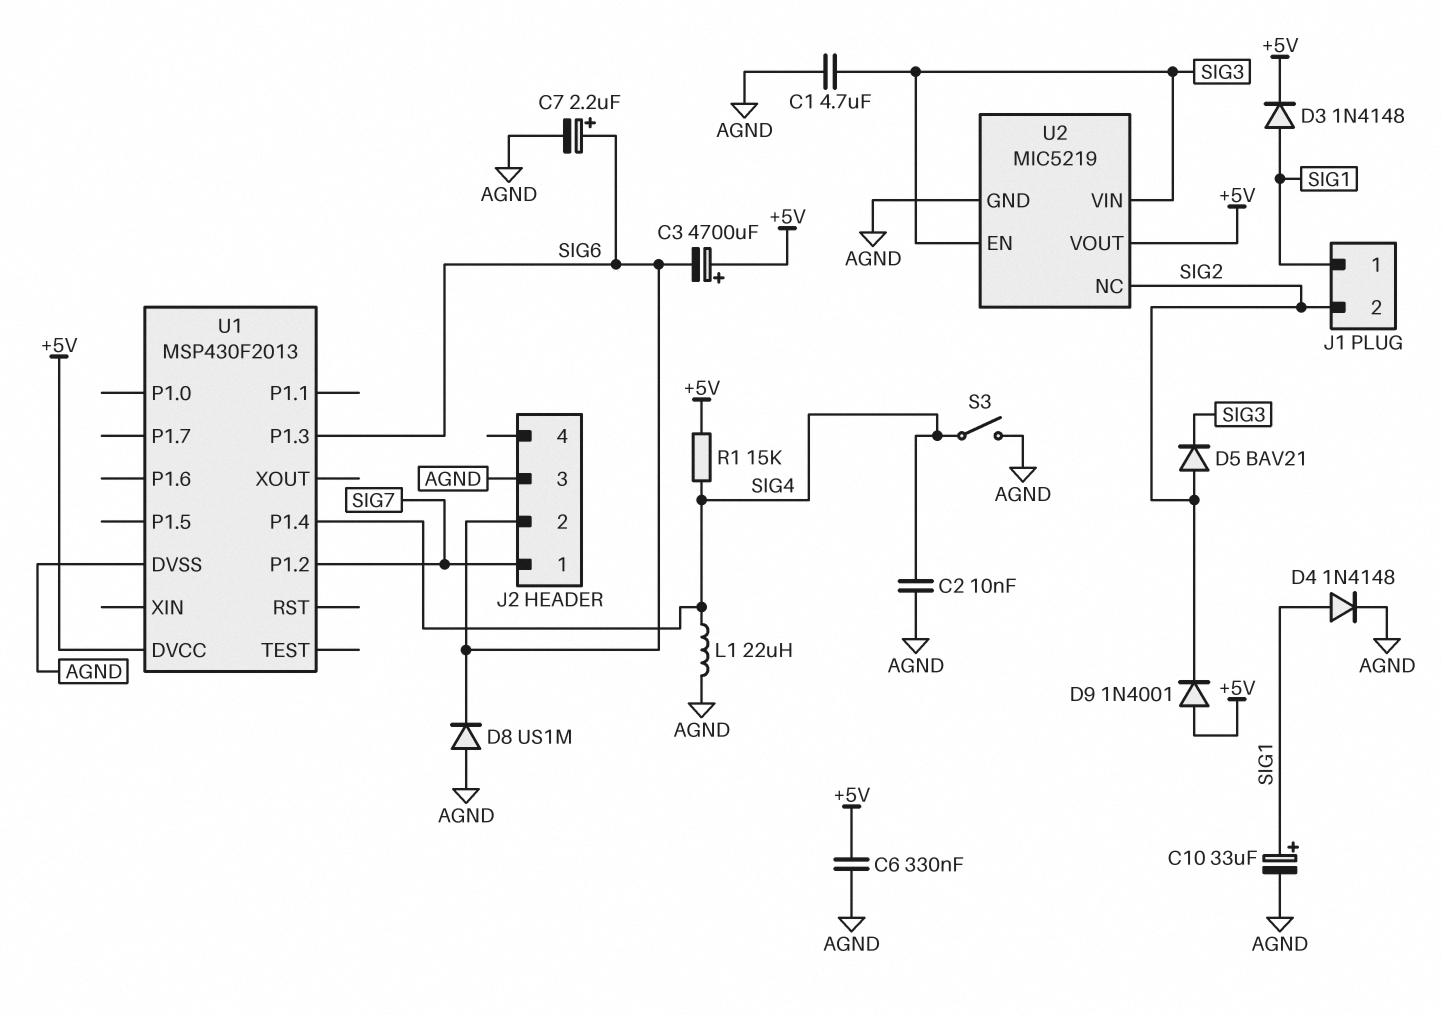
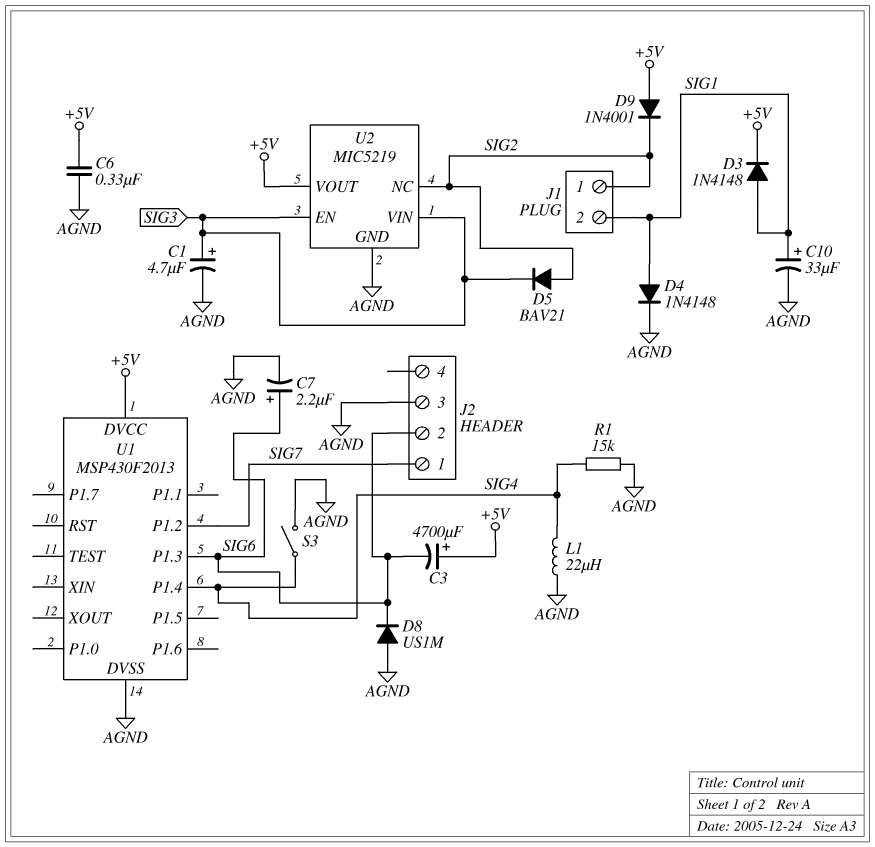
C1: 4.7uF (AGND, SIG3) -> 4.7uF (plus SIG3, minus AGND)
C2: 10nF (AGND, SIG4) -> none
J1 pin 1: SIG1 -> SIG2
J1 pin 2: SIG2 -> SIG1
R1: 15k (+5V, SIG4) -> 15k (AGND, SIG4)

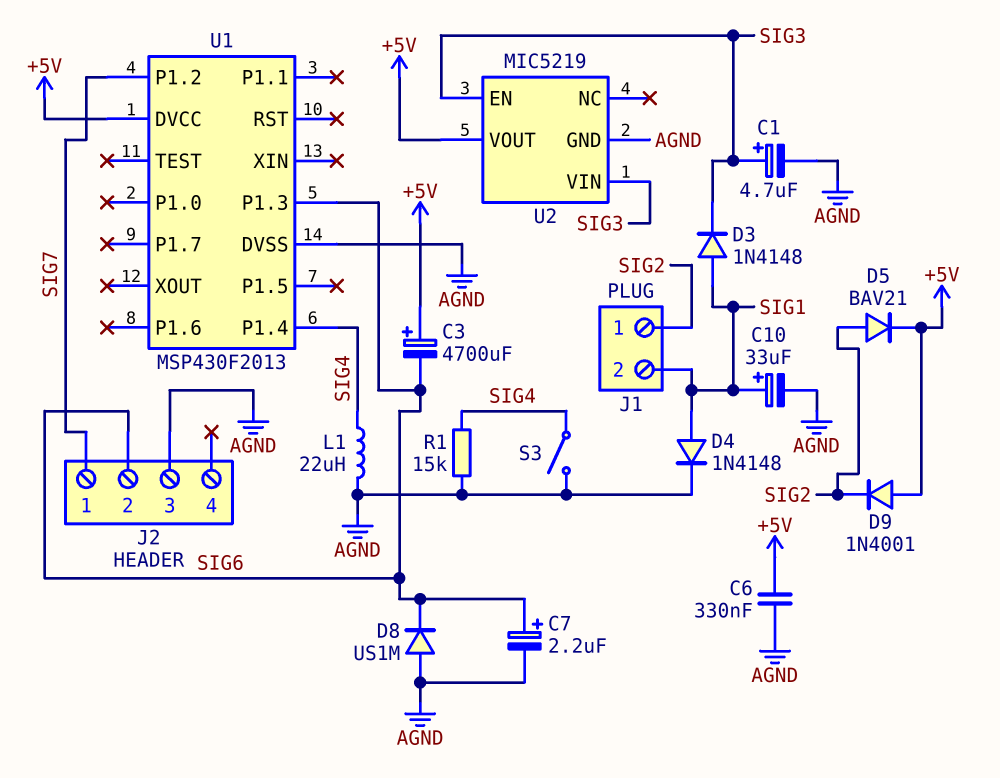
D3: diode 1N4148 (A SIG1, K +5V) -> diode 1N4148 (A SIG1, K SIG3)
D5: diode BAV21 (A SIG2, K SIG3) -> diode BAV21 (A SIG2, K +5V)
U2 pin NC: SIG2 -> none

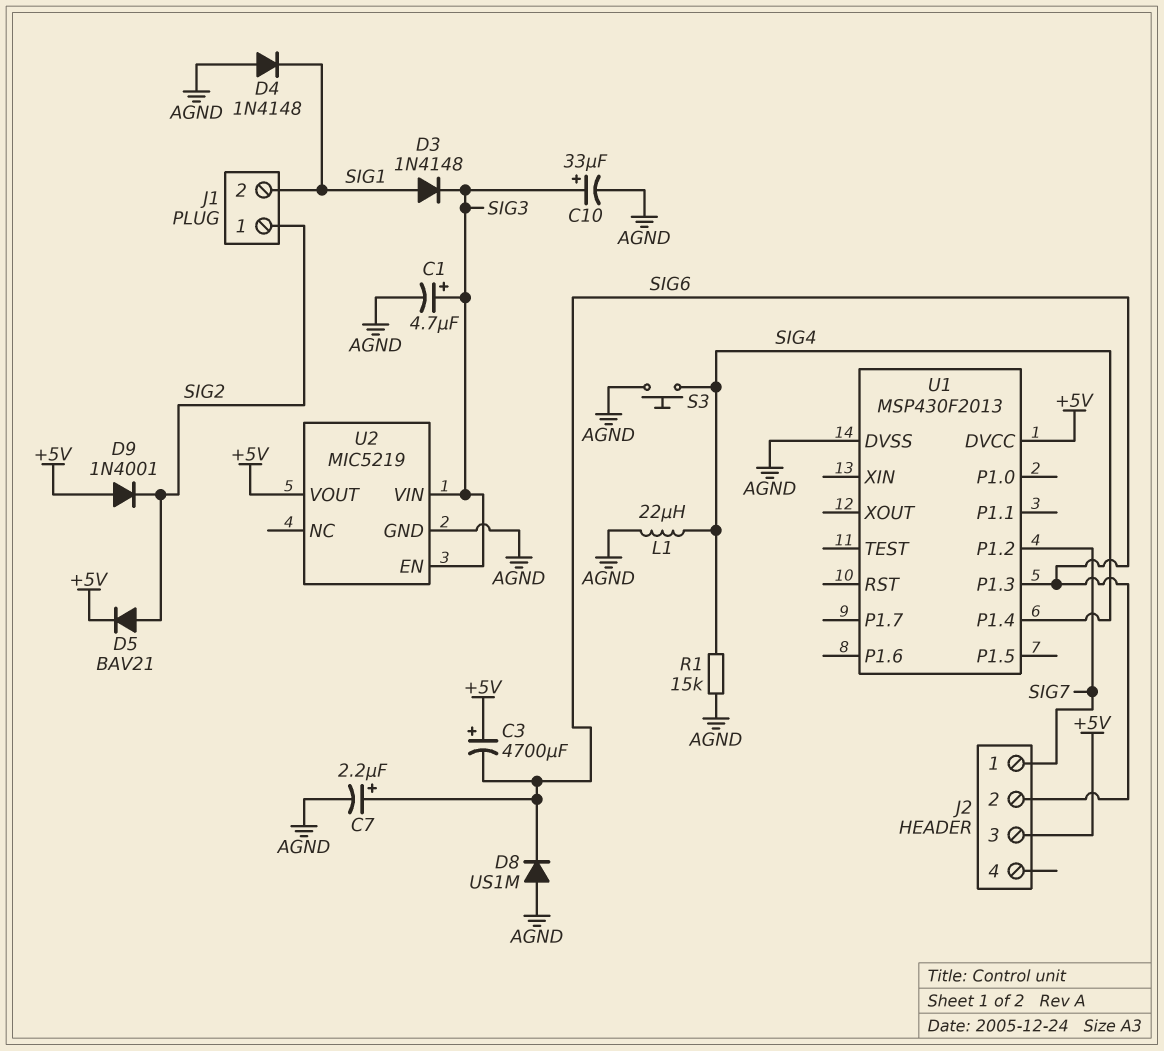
C6: 330nF (+5V, AGND) -> none
C10: 33uF (plus SIG1, minus AGND) -> 33uF (plus SIG3, minus AGND)
D4: diode 1N4148 (A SIG1, K AGND) -> diode 1N4148 (A AGND, K SIG1)
J2 pin 3: AGND -> +5V
S3: switch (AGND, SIG4) -> button (AGND, SIG4)

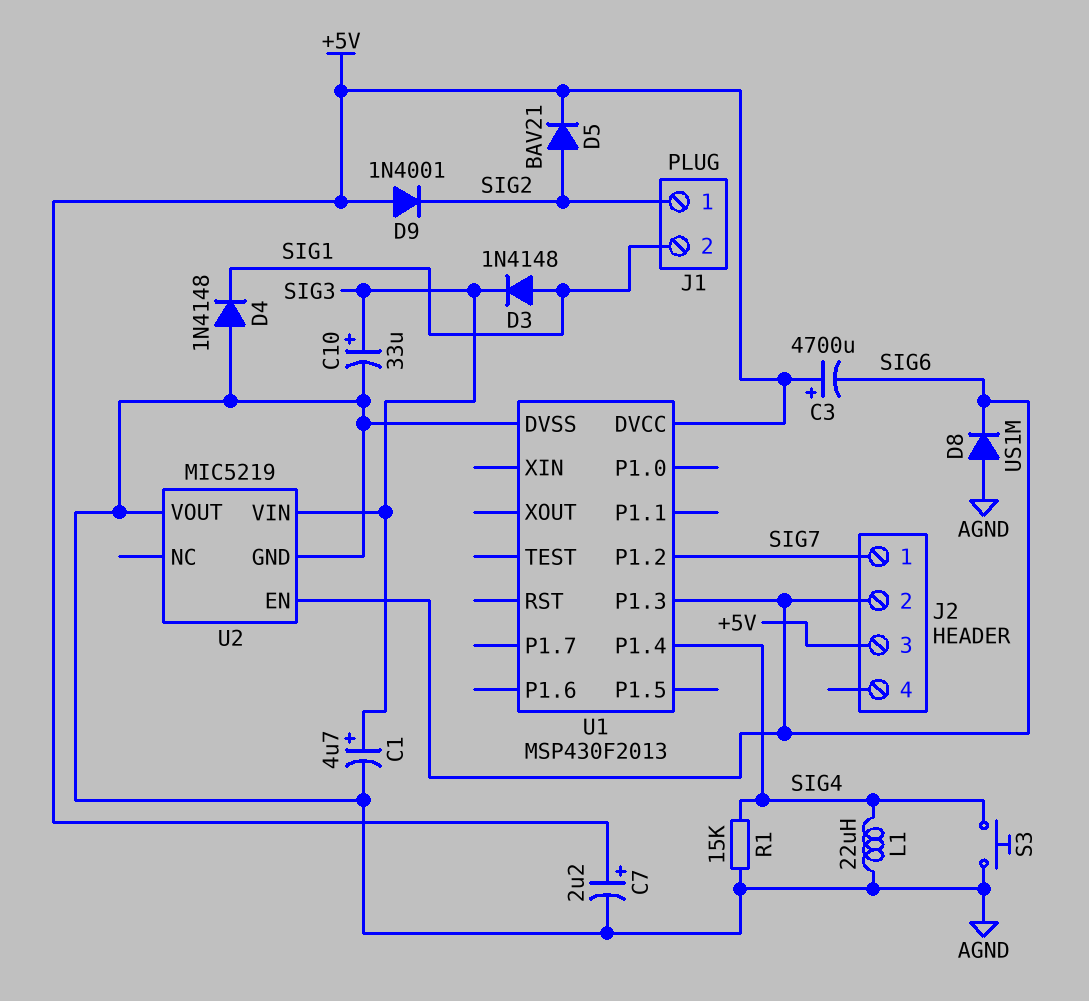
C7: 2.2uF (plus SIG6, minus AGND) -> 2.2uF (plus +5V, minus AGND)
U2 pin EN: SIG3 -> SIG6
U2 pin VOUT: +5V -> AGND

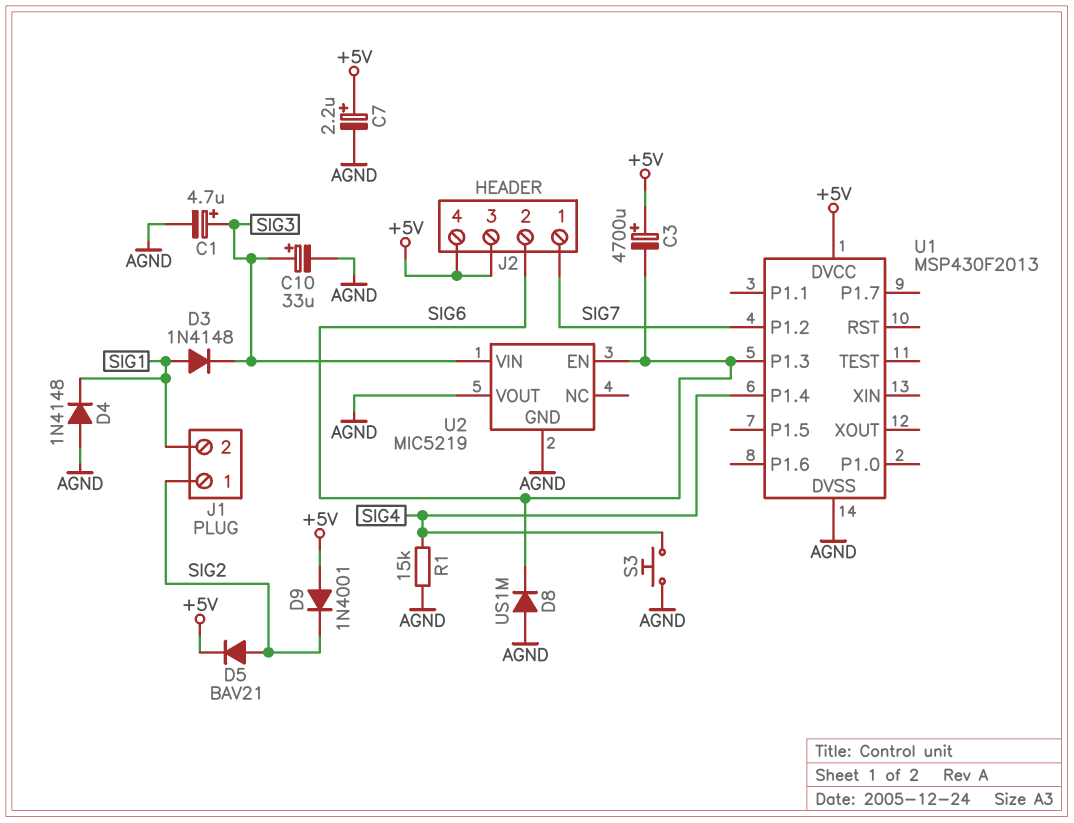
J2 pin 4: none -> +5V
L1: 22uH (AGND, SIG4) -> none

